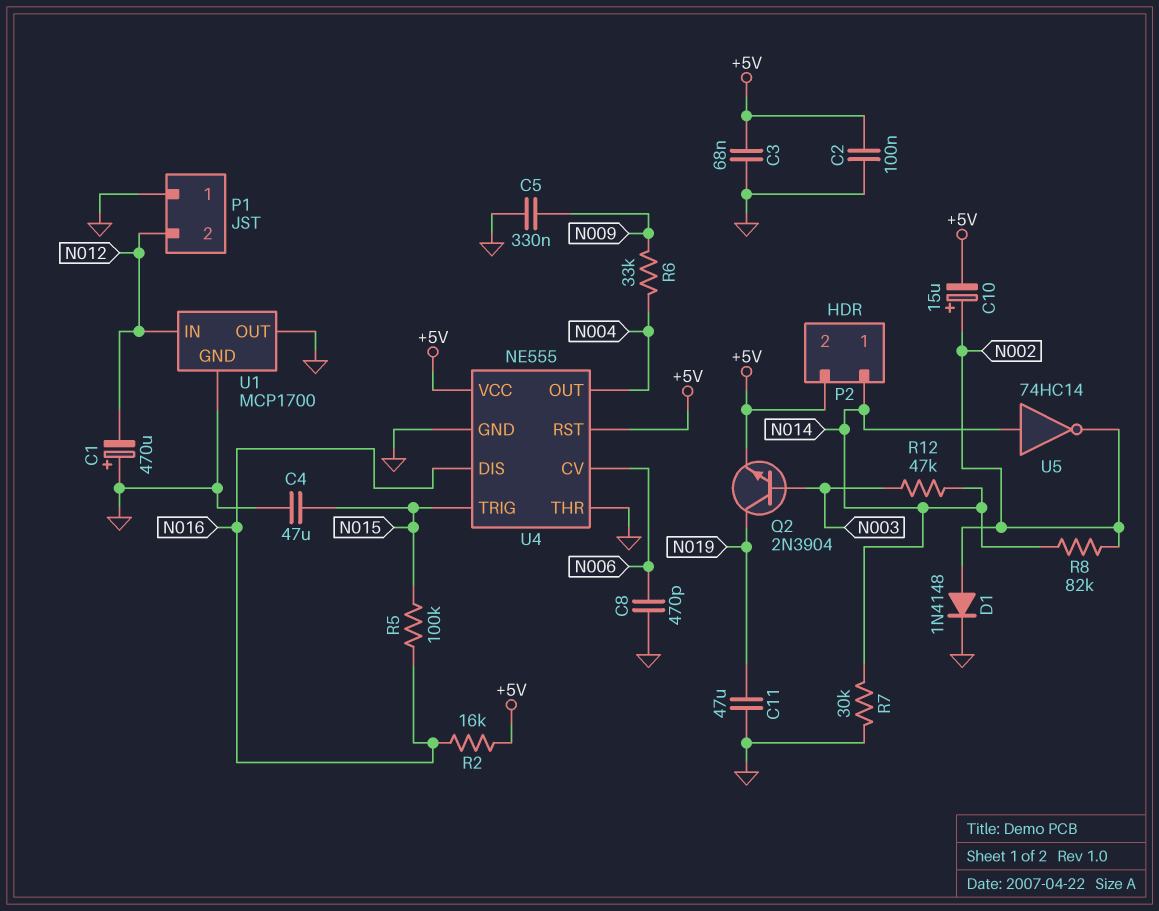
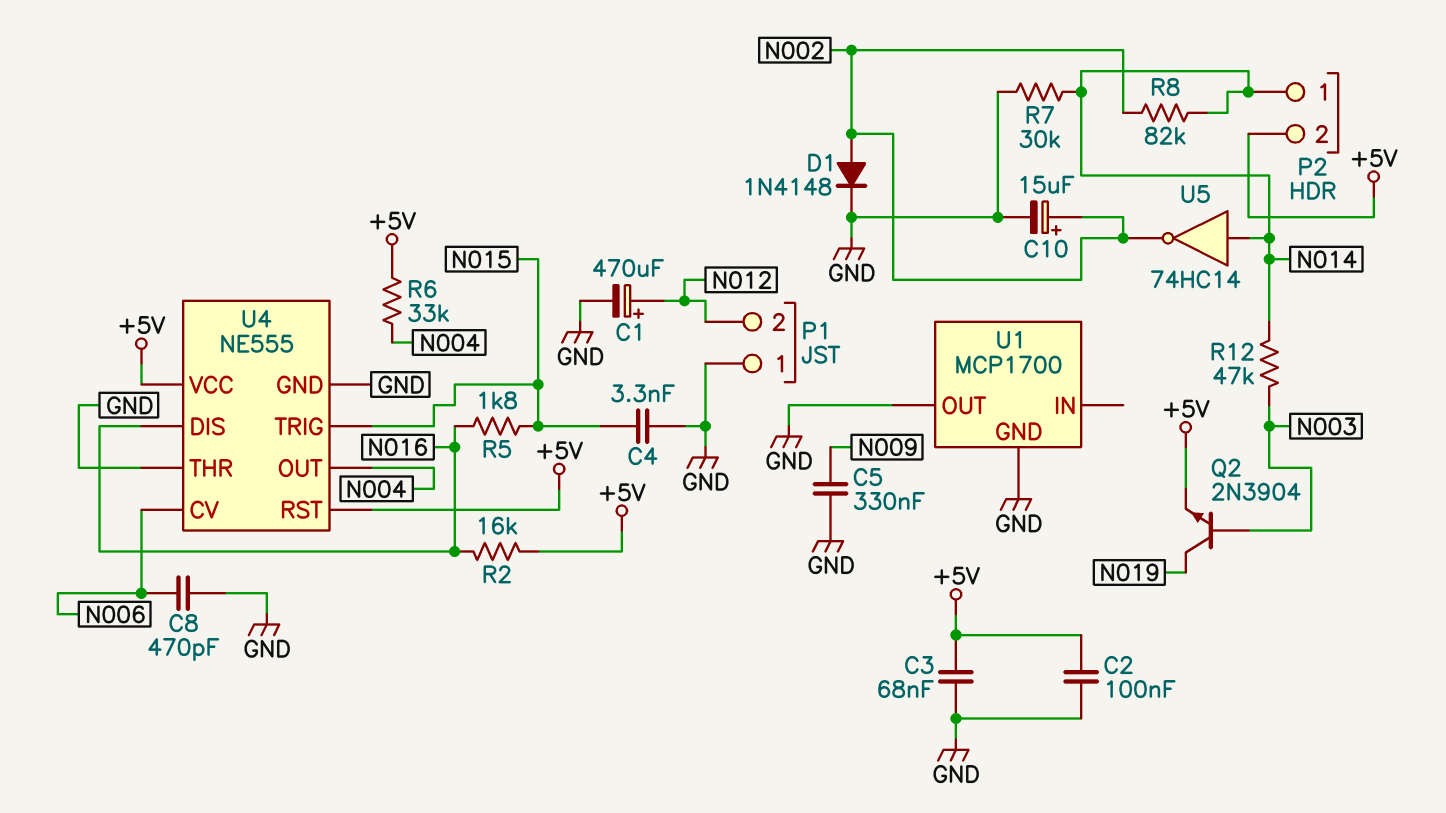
C1: 470uF (plus GND, minus N012) -> 470uF (plus N012, minus GND)
C4: 47uF (GND, N015) -> 3.3nF (GND, N015)
C10: 15uF (plus N002, minus +5V) -> 15uF (plus N002, minus GND)
C11: 47uF (GND, N019) -> none
R5: 100k (N015, N016) -> 1.8k (N015, N016)
R6: 33k (N004, N009) -> 33k (+5V, N004)
U1 pin IN: N012 -> none

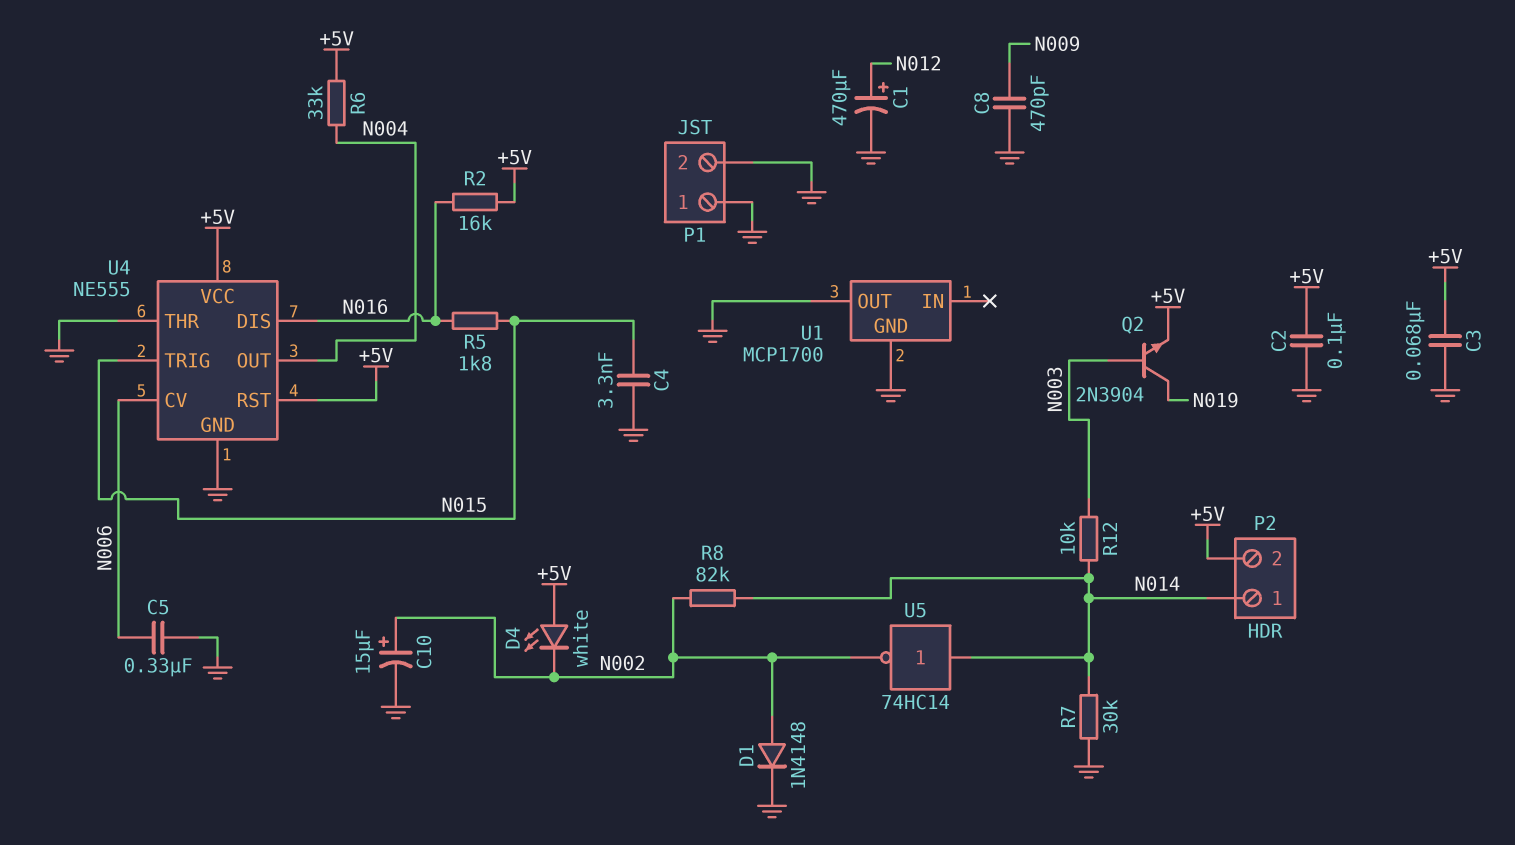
C5: 330nF (GND, N009) -> 330nF (GND, N006)
C8: 470pF (GND, N006) -> 470pF (GND, N009)
D4: none -> LED white (A +5V, K N002)
P1 pin 2: N012 -> GND
R12: 47k (N003, N014) -> 10k (N003, N014)

